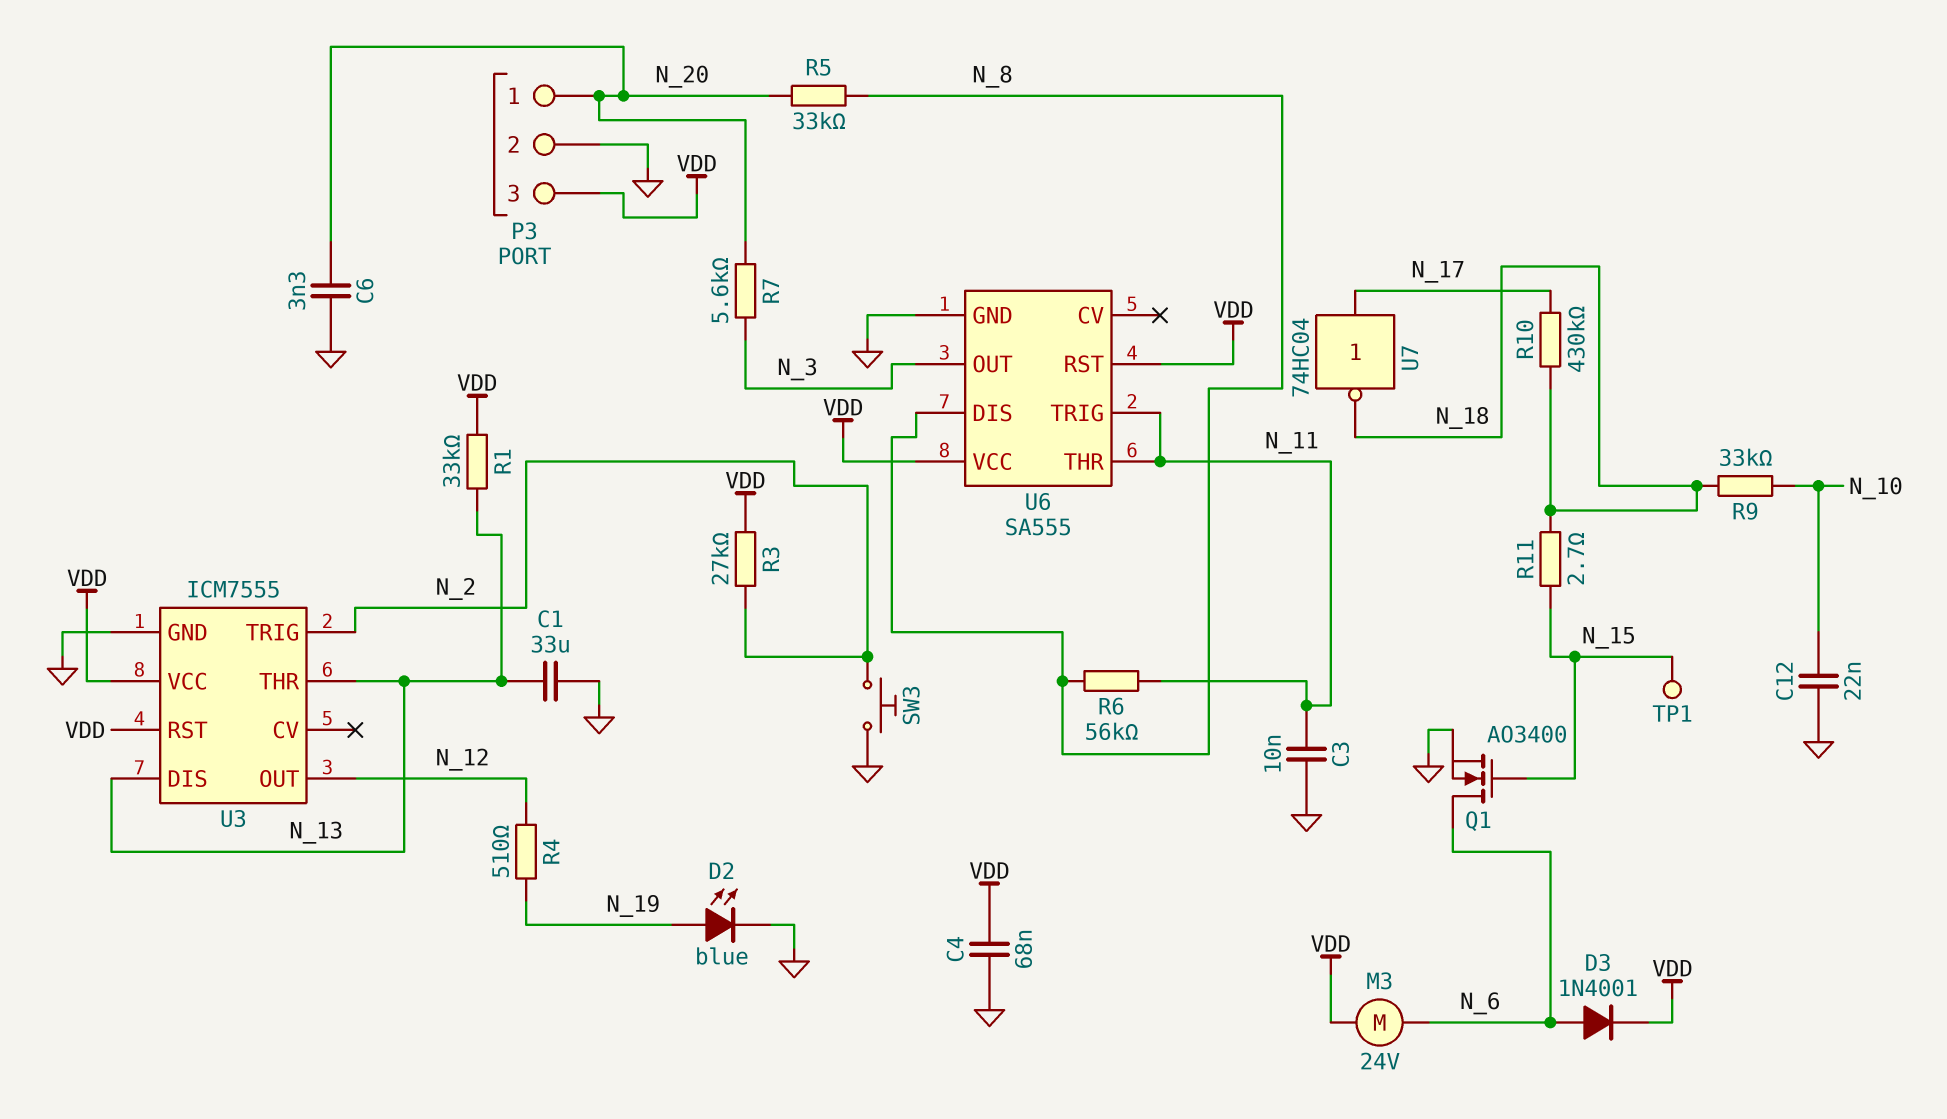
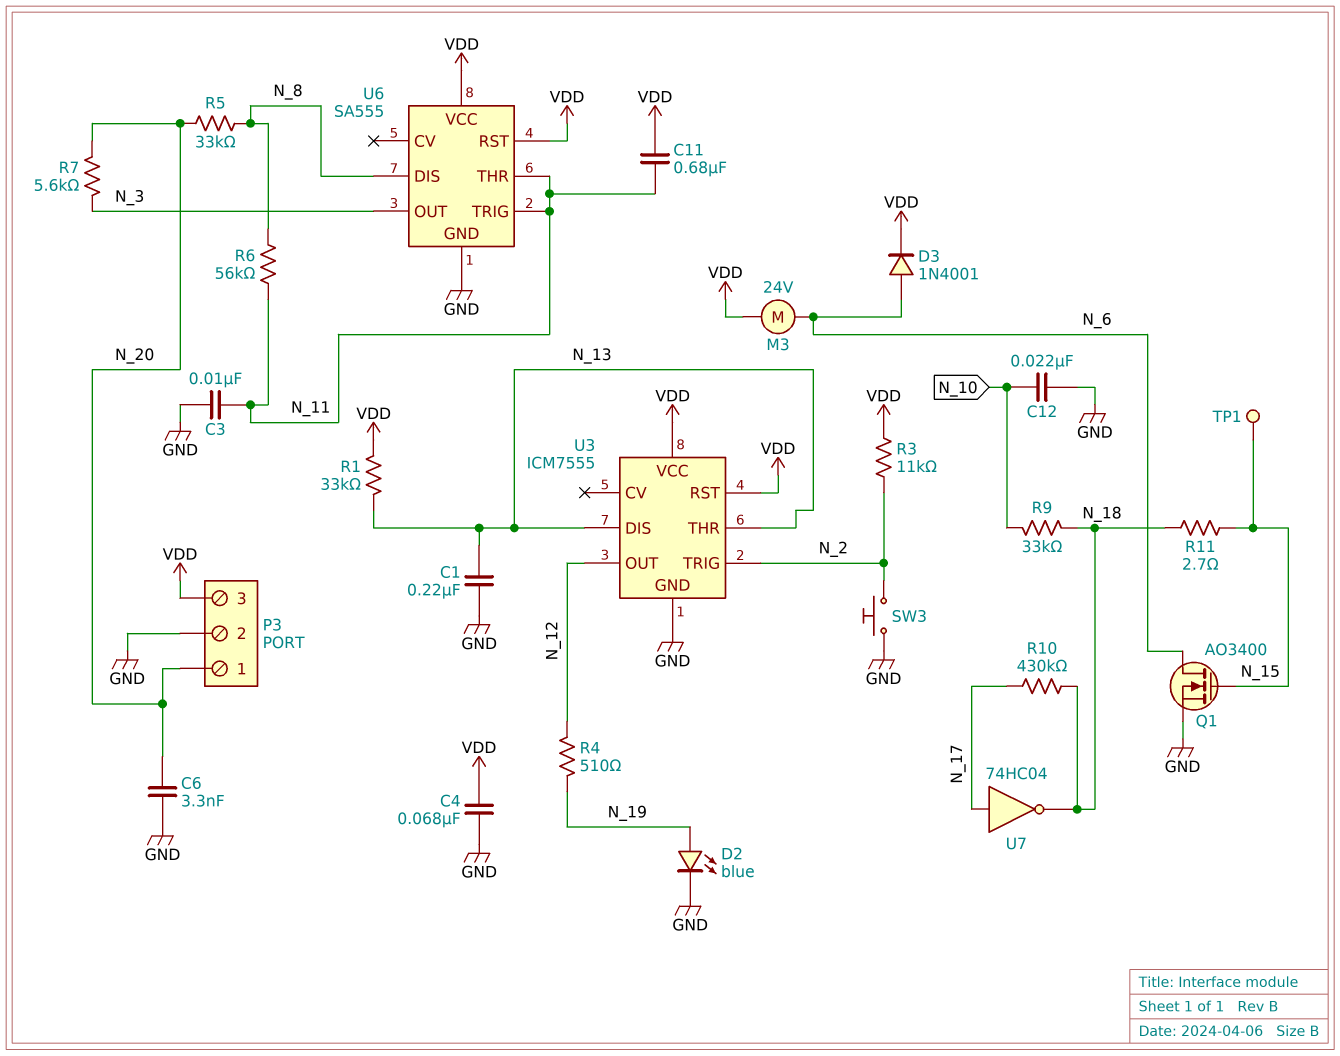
C1: 33uF (GND, N_13) -> 220nF (GND, N_13)
C11: none -> 680nF (N_11, VDD)
R3: 27k (N_2, VDD) -> 11k (N_2, VDD)

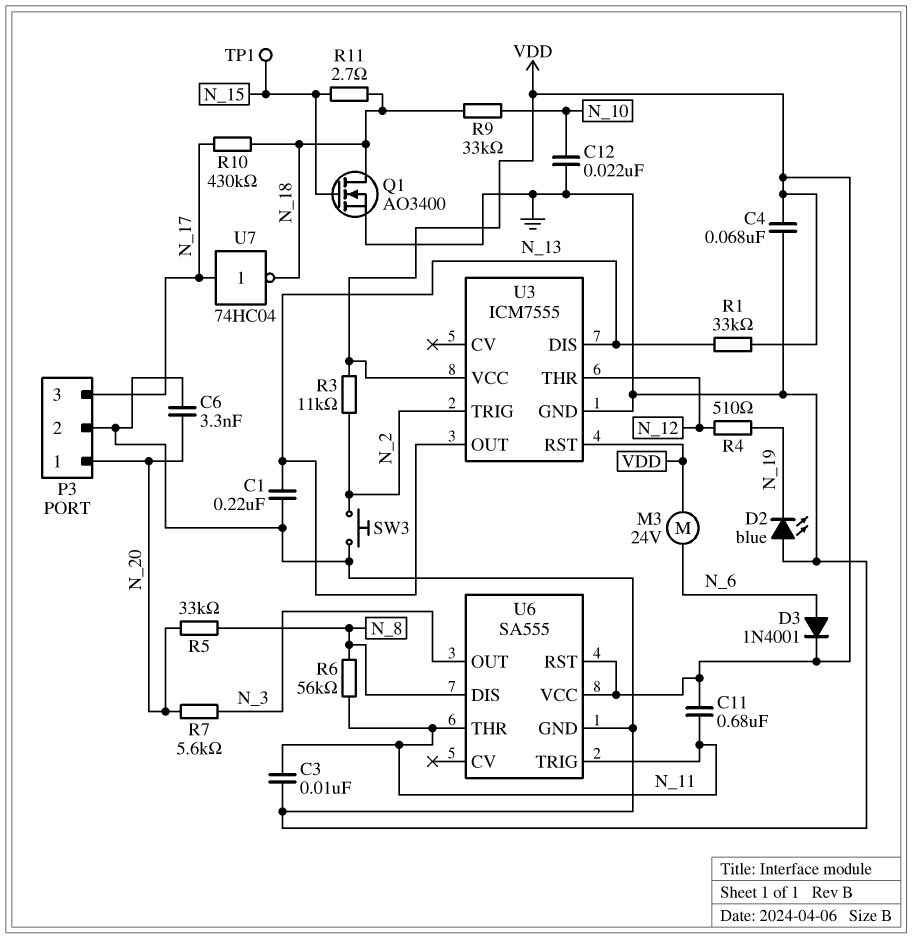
D2: LED blue (A N_19, K GND) -> LED blue (A GND, K N_19)
P3 pin 3: VDD -> N_17
Q1: NMOS AO3400 (G N_15, D N_6, S GND) -> NMOS AO3400 (G N_15, D N_18, S GND)
U3 pin OUT: N_12 -> N_13
U3 pin THR: N_13 -> N_12

